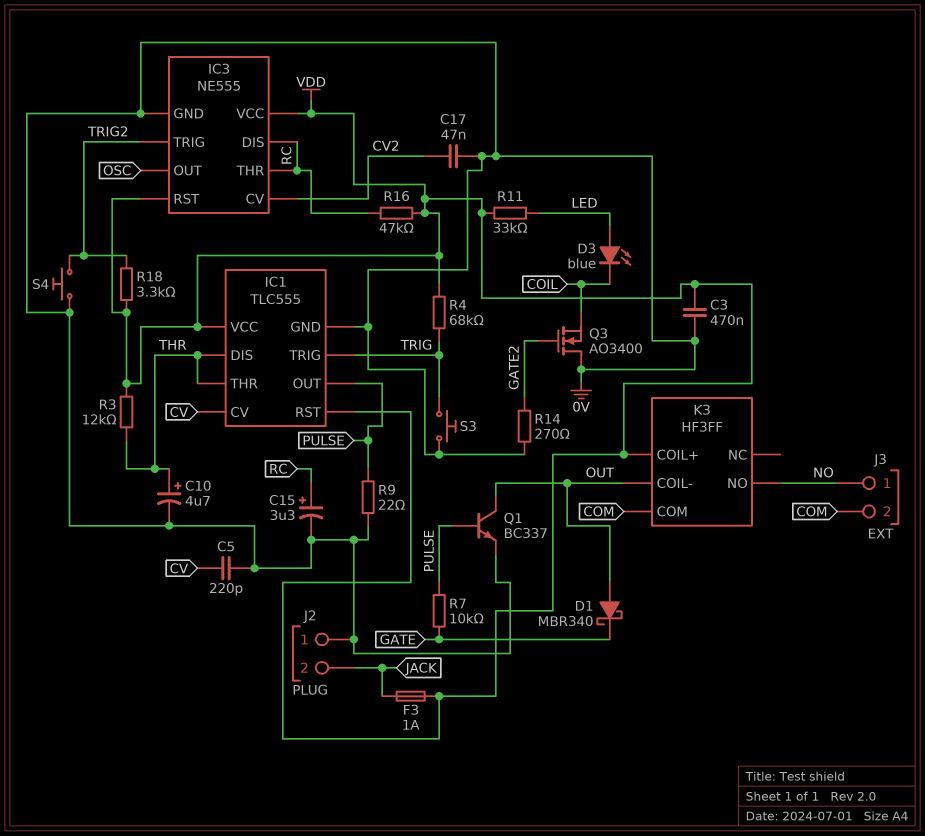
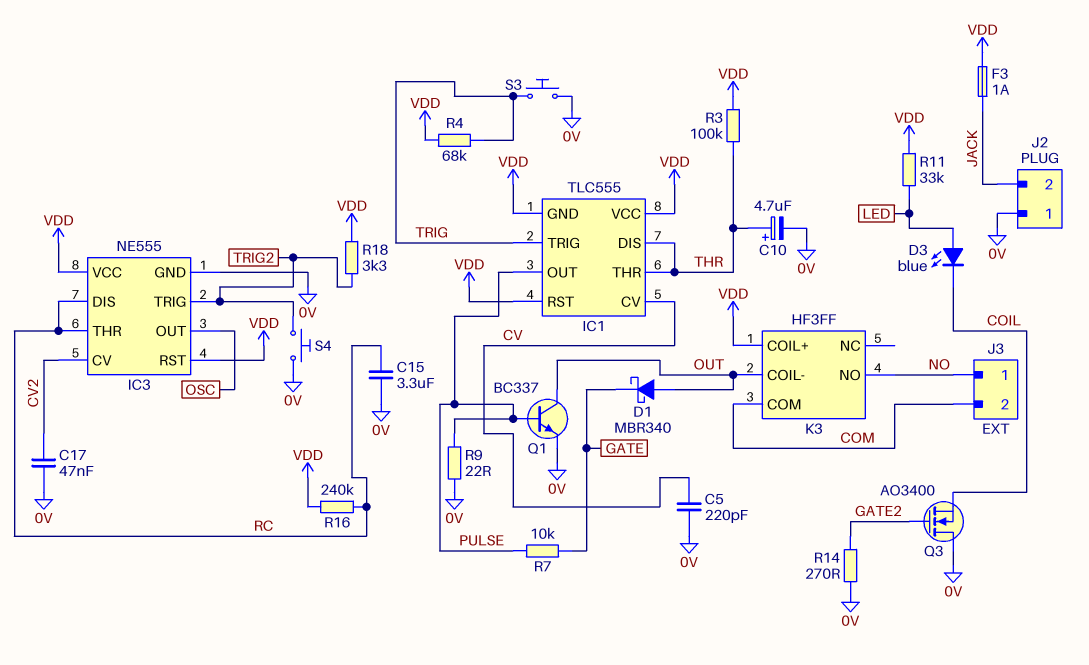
C3: 470nF (0V, VDD) -> none
C15: 3.3uF (plus RC, minus 0V) -> 3.3uF (0V, RC)
IC1 pin GND: 0V -> VDD
R3: 12k (THR, VDD) -> 100k (THR, VDD)
R16: 47k (RC, VDD) -> 240k (RC, VDD)

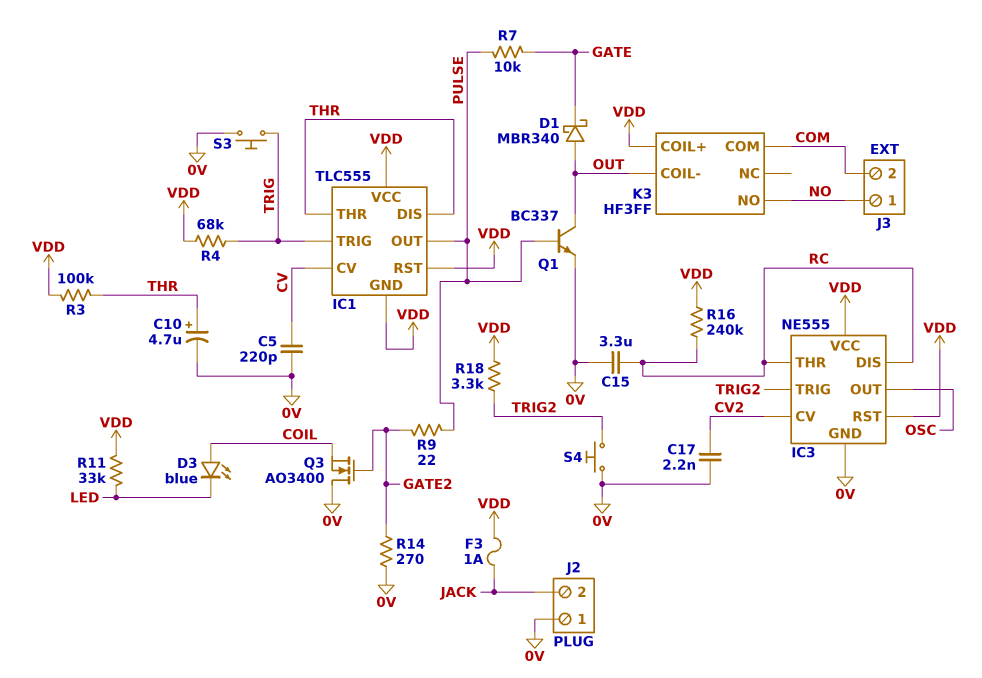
C17: 47nF (0V, CV2) -> 2.2nF (0V, CV2)
D3: LED blue (A LED, K COIL) -> LED blue (A COIL, K LED)
R9: 22 (0V, PULSE) -> 22 (GATE2, PULSE)

